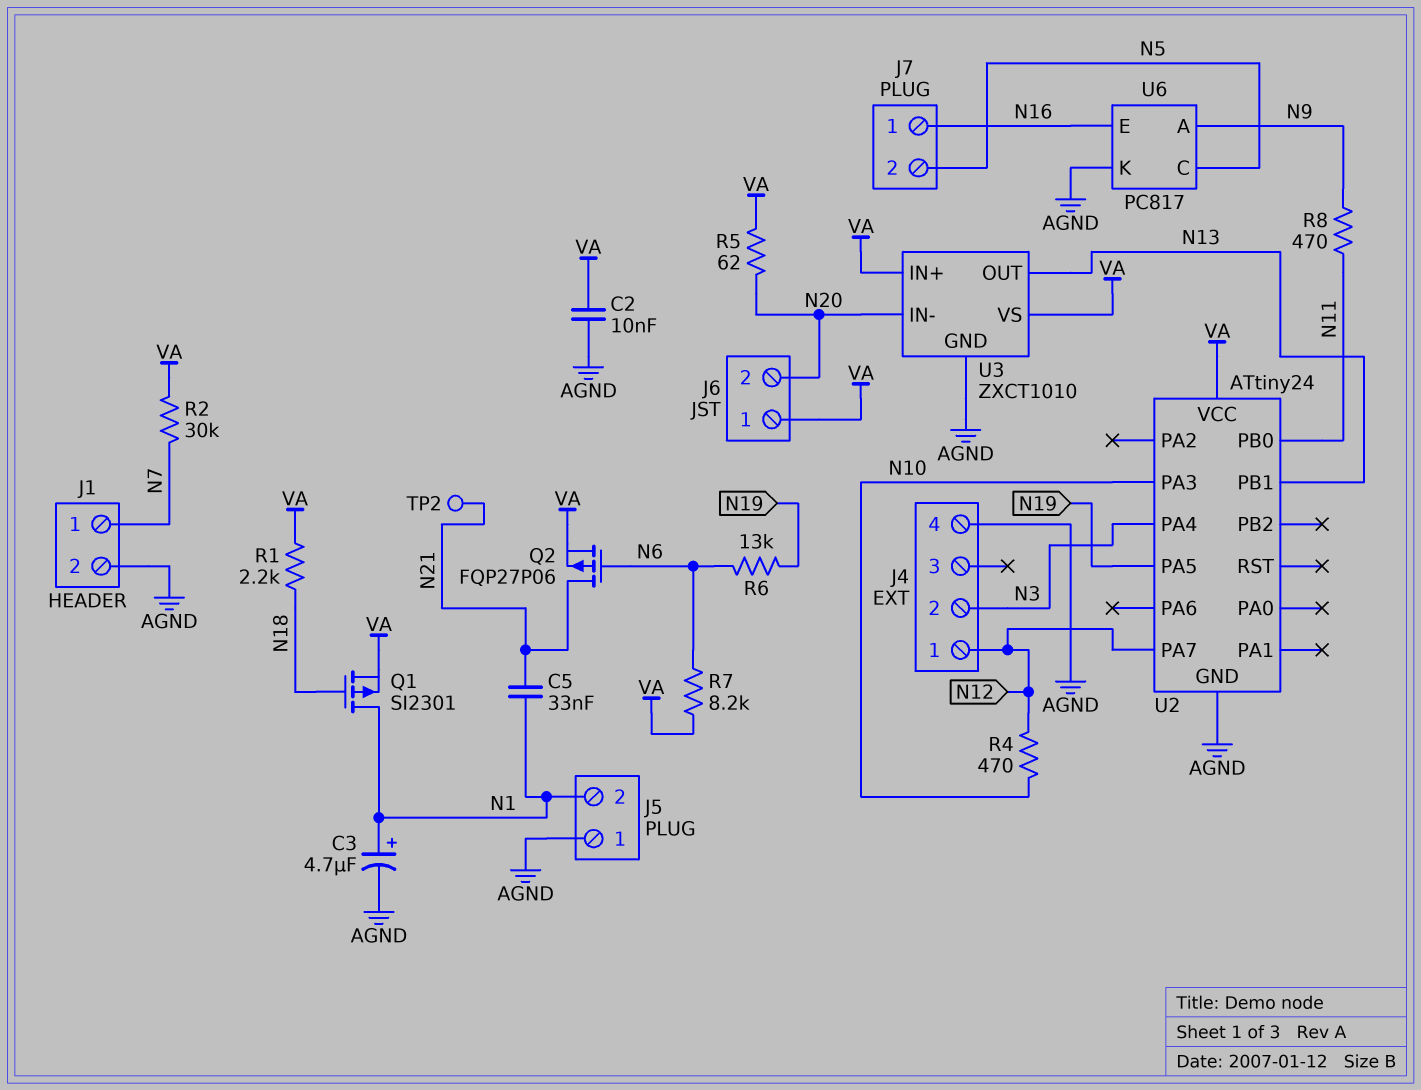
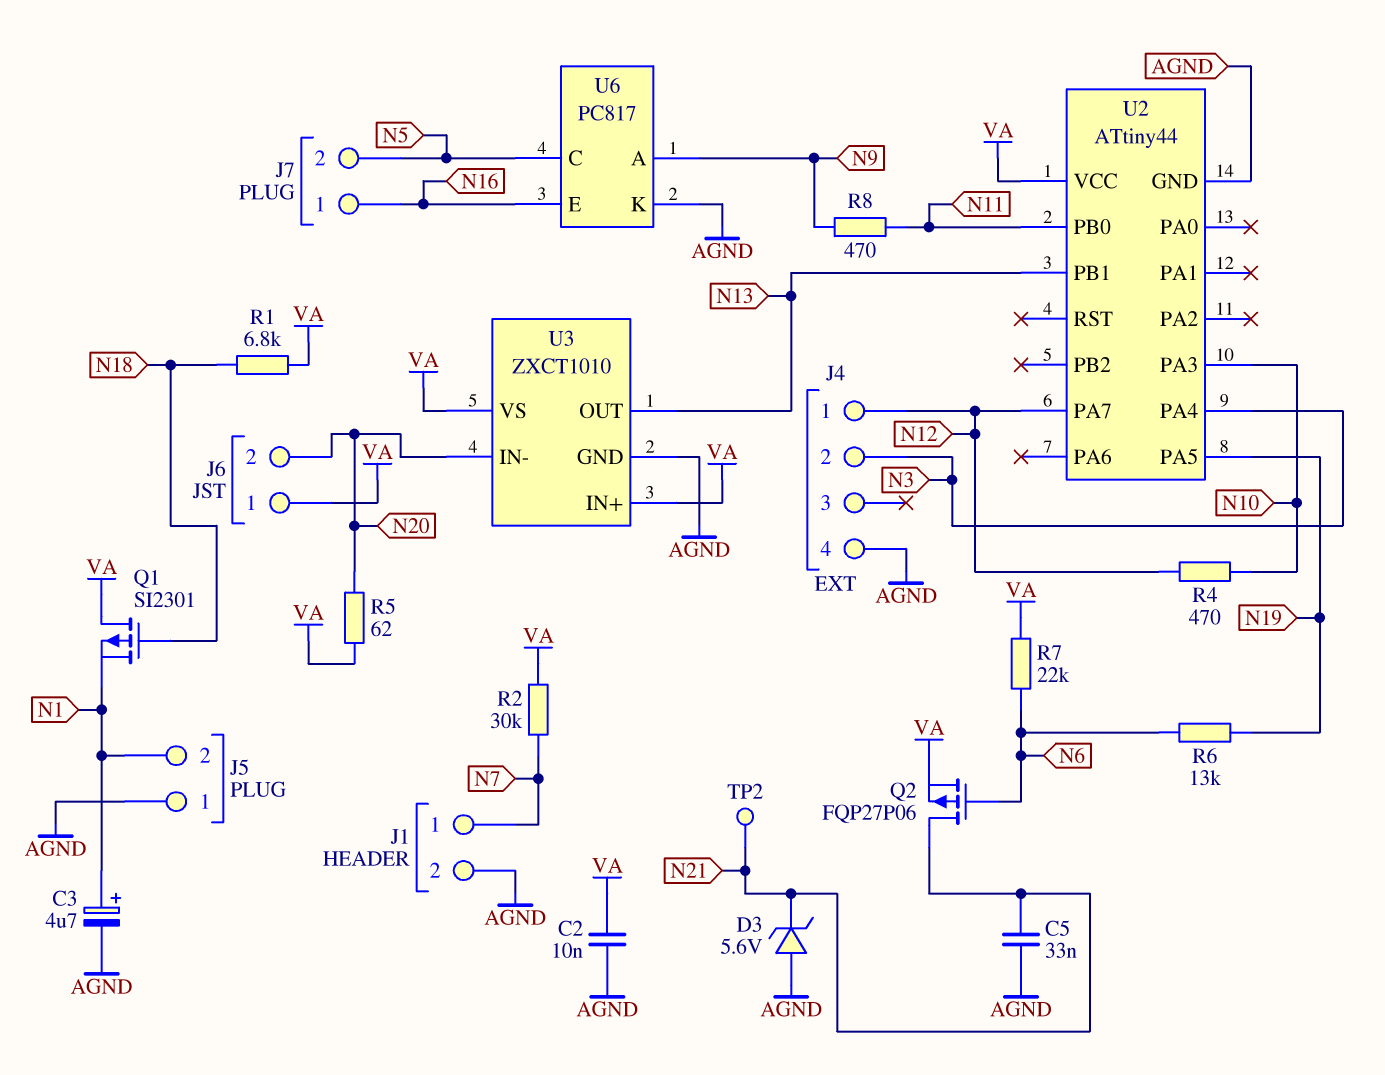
C5: 33nF (N1, N21) -> 33nF (AGND, N21)
D3: none -> zener 5.6V (A AGND, K N21)
Q1: PMOS SI2301 (G N18, D N1, S VA) -> PMOS SI2301 (G N18, D VA, S N1)
R1: 2.2k (N18, VA) -> 6.8k (N18, VA)
R7: 8.2k (N6, VA) -> 22k (N6, VA)
U2: ATtiny24 -> ATtiny44

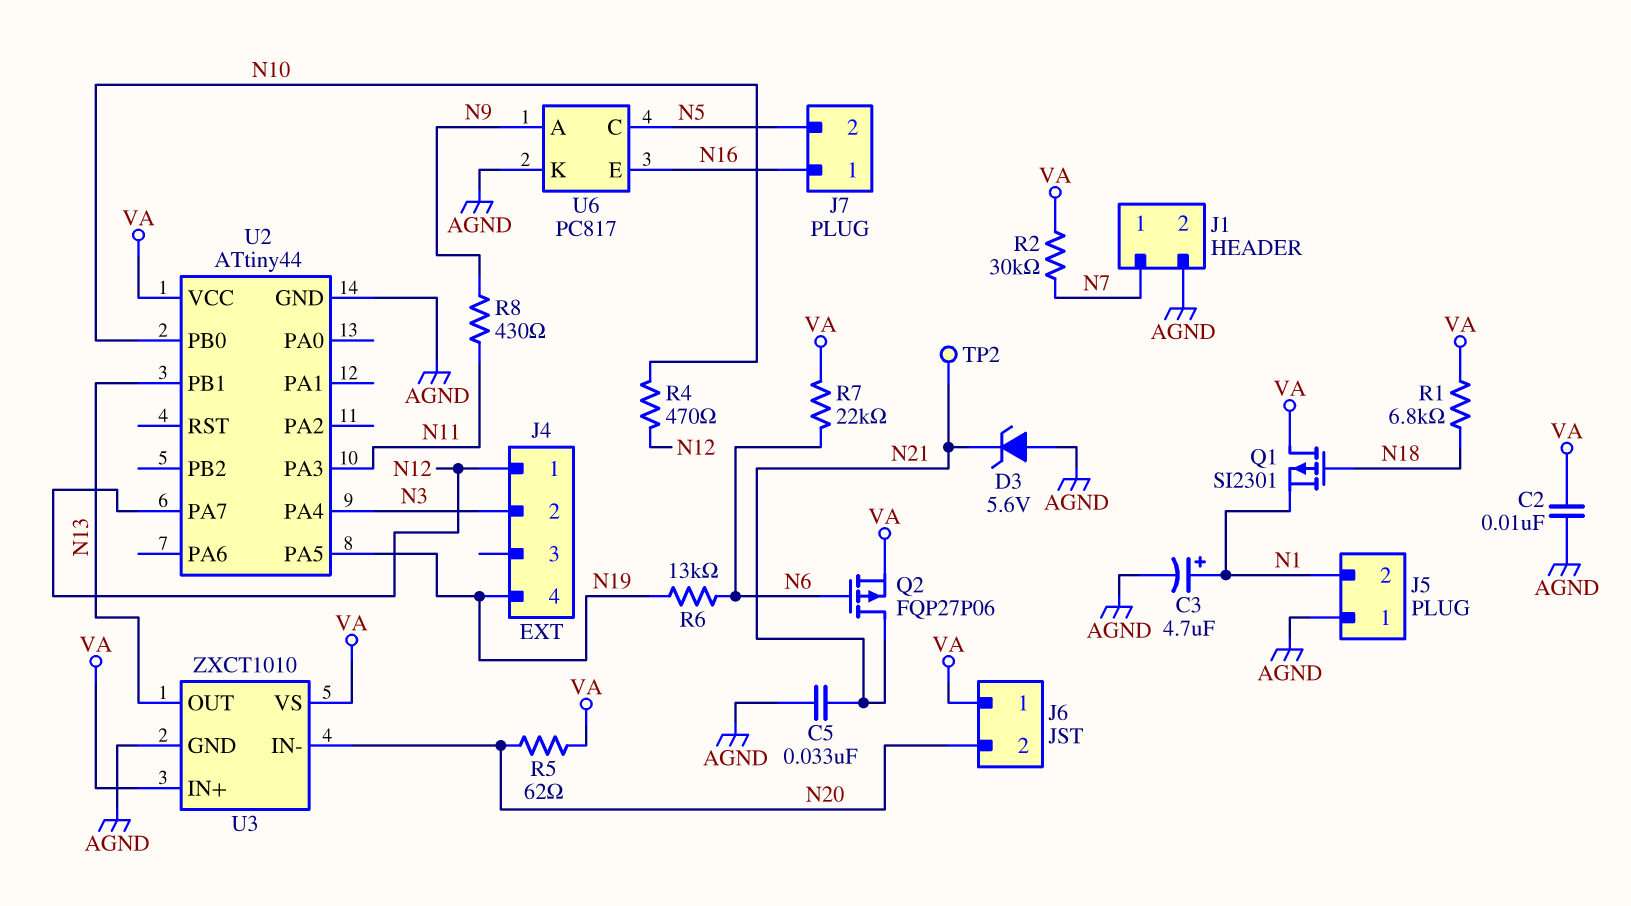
J4 pin 4: AGND -> N19
R8: 470 (N9, N11) -> 430 (N9, N11)
U2 pin PA3: N10 -> N11
U2 pin PB0: N11 -> N10

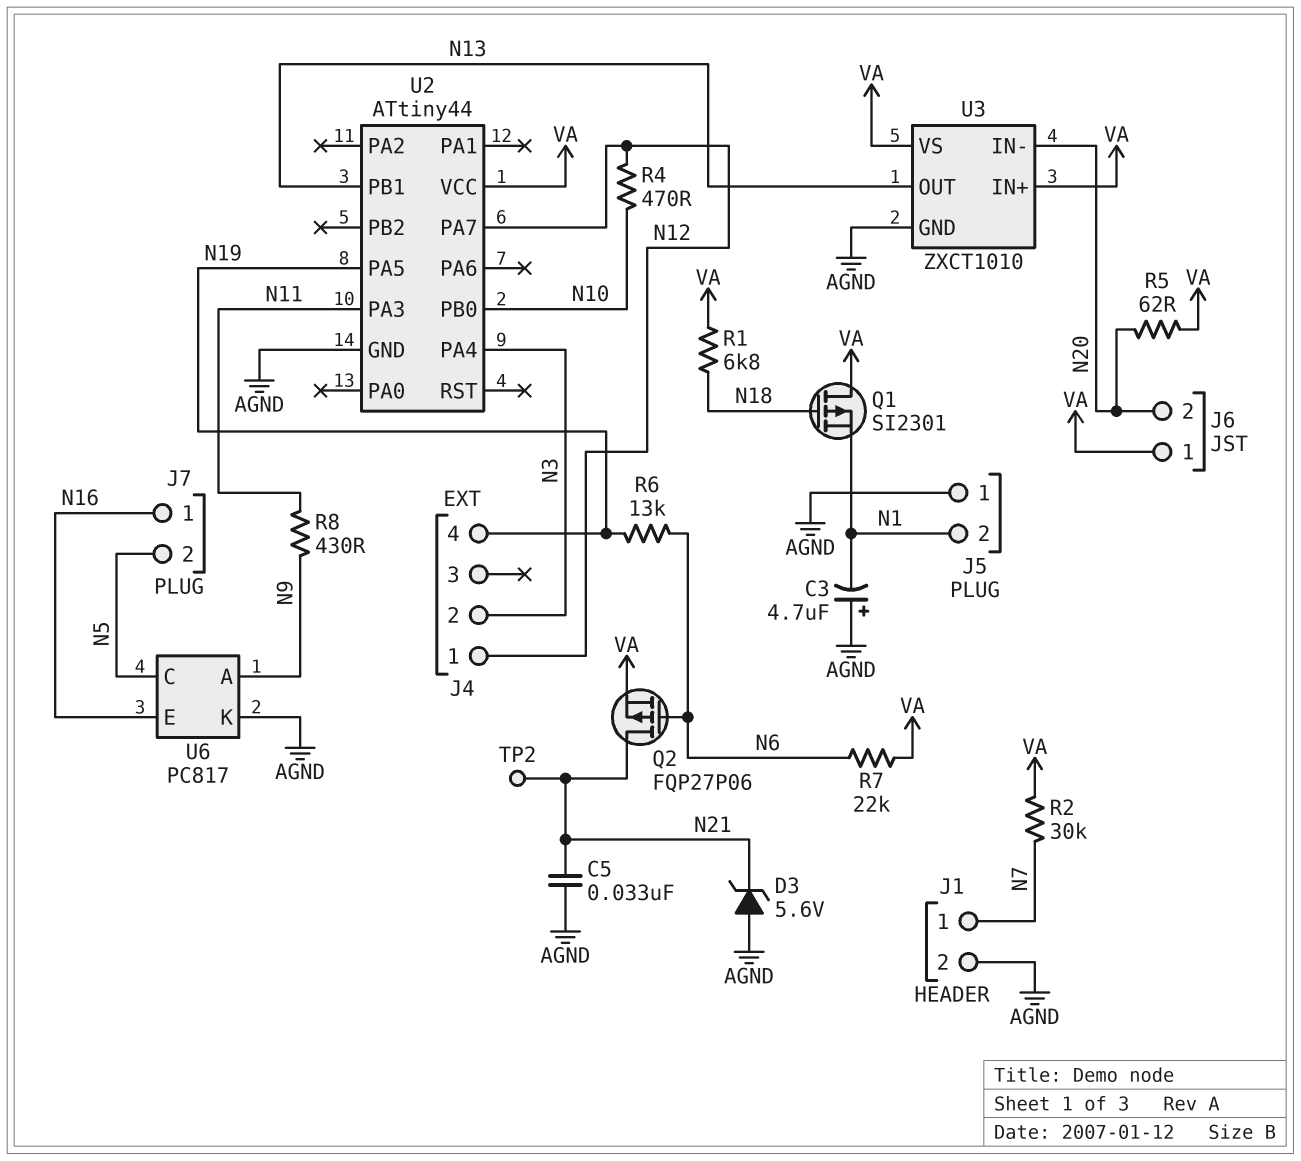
C2: 10nF (AGND, VA) -> none
C3: 4.7uF (plus N1, minus AGND) -> 4.7uF (plus AGND, minus N1)

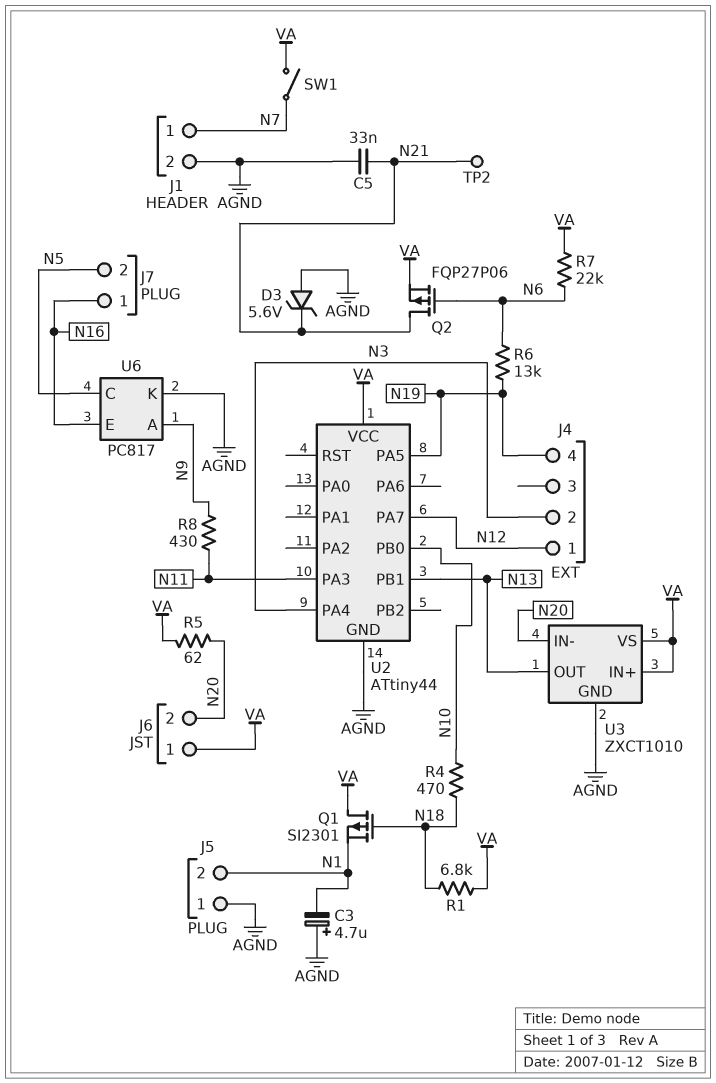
R2: 30k (N7, VA) -> none
R4: 470 (N10, N12) -> 470 (N10, N18)
SW1: none -> switch (N7, VA)

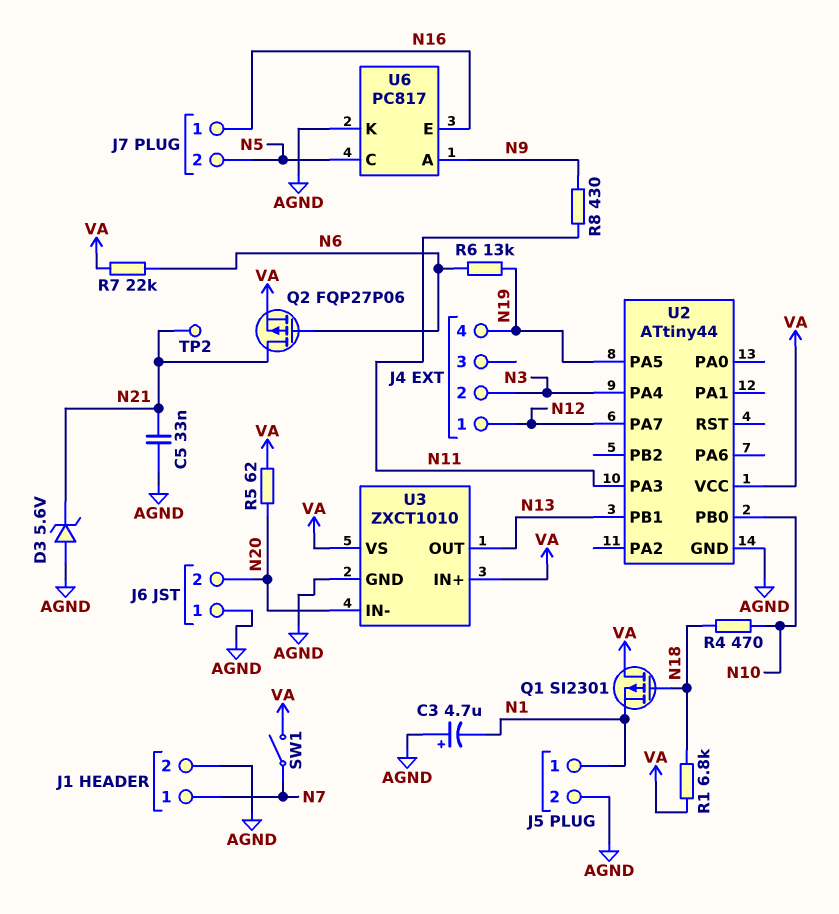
J5 pin 1: AGND -> N1
J5 pin 2: N1 -> AGND
J6 pin 1: VA -> AGND

